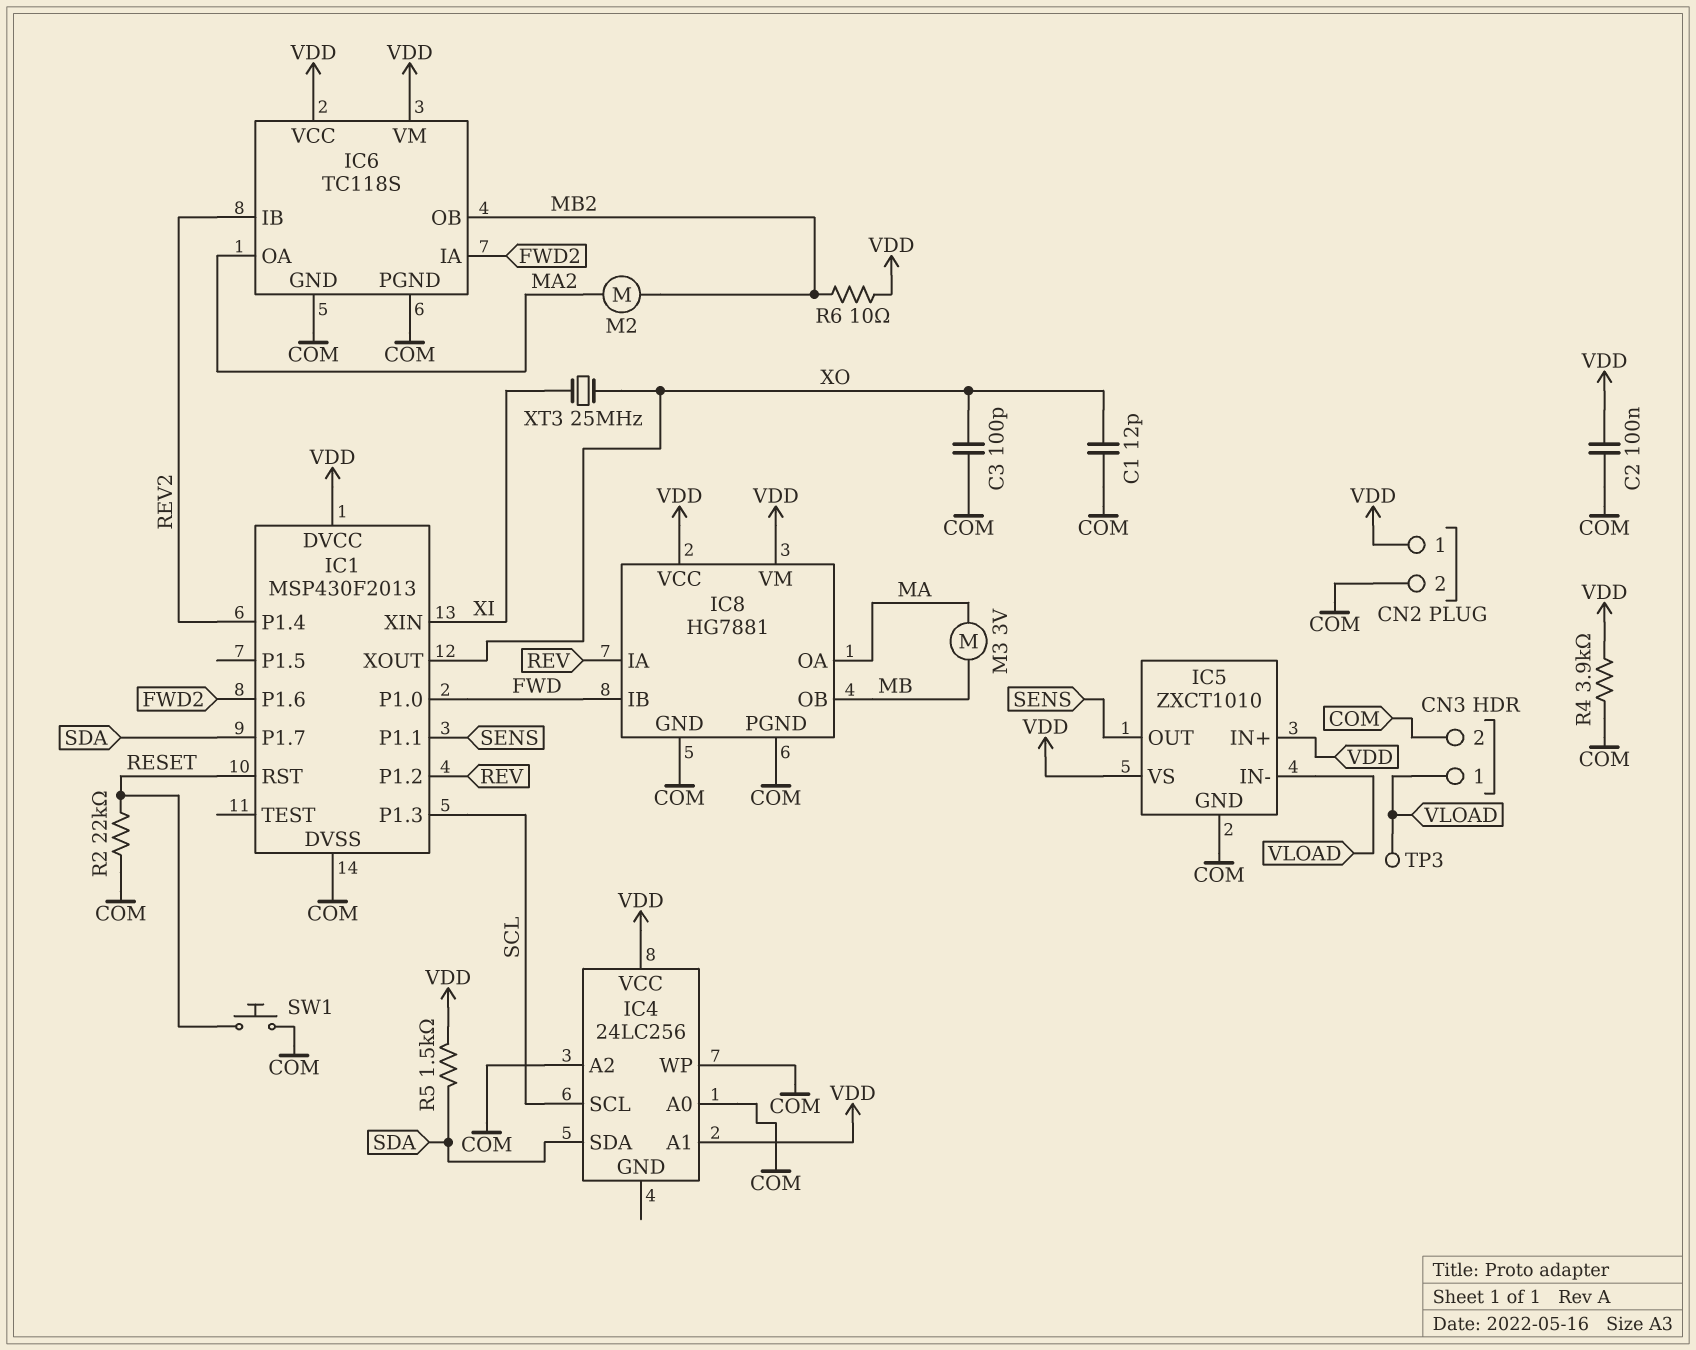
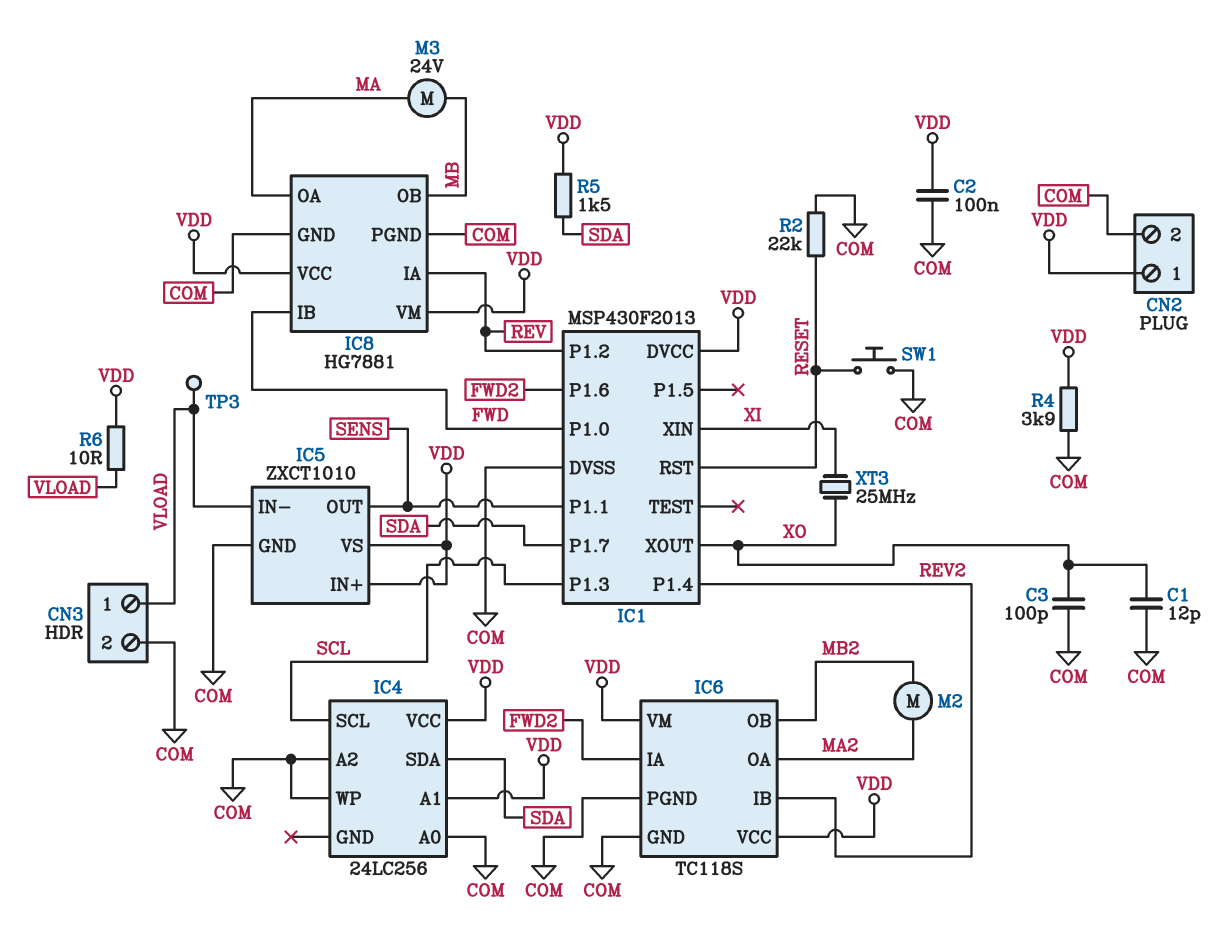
M3: motor 3V (MA, MB) -> motor 24V (MA, MB)
R6: 10 (MB2, VDD) -> 10 (VDD, VLOAD)

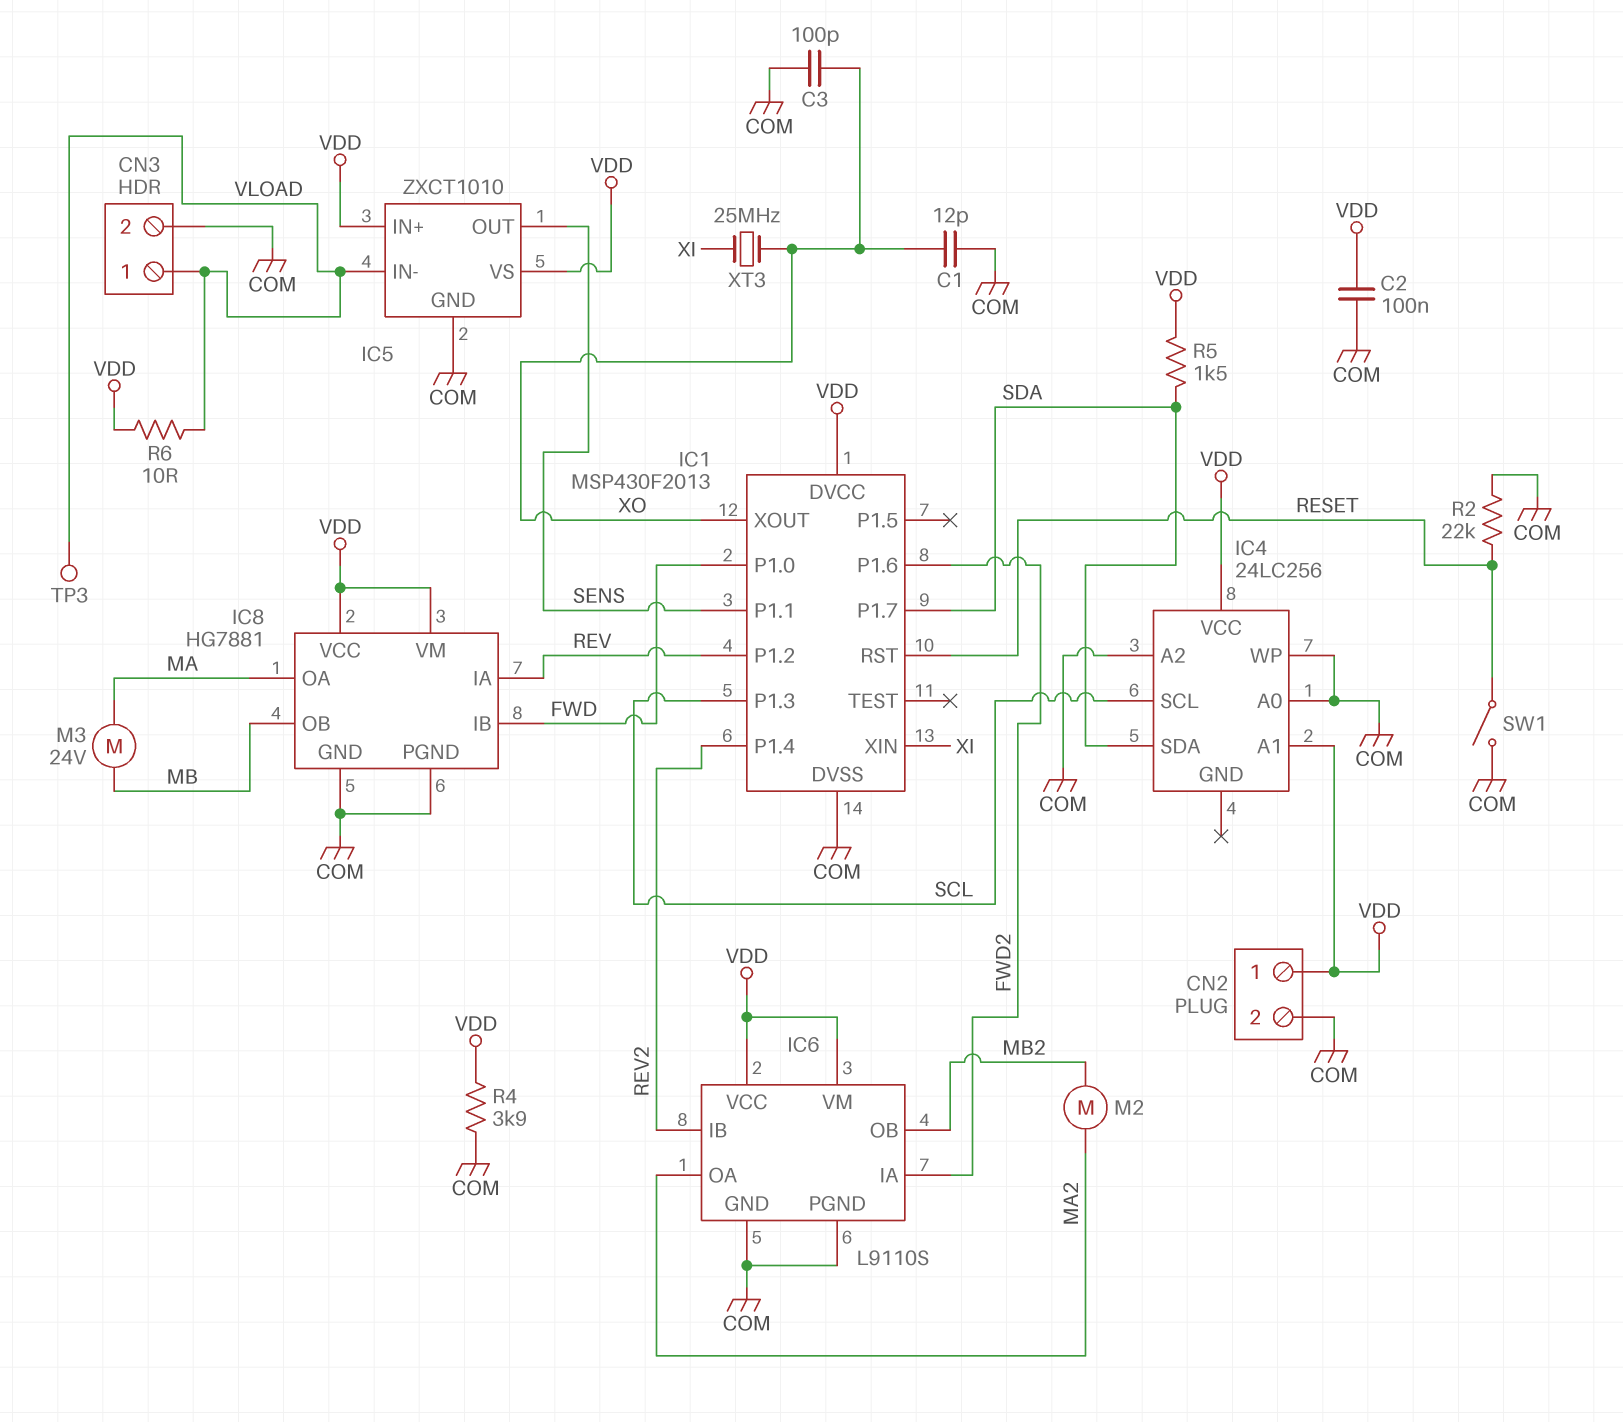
IC6: TC118S -> L9110S
SW1: button (COM, RESET) -> switch (COM, RESET)

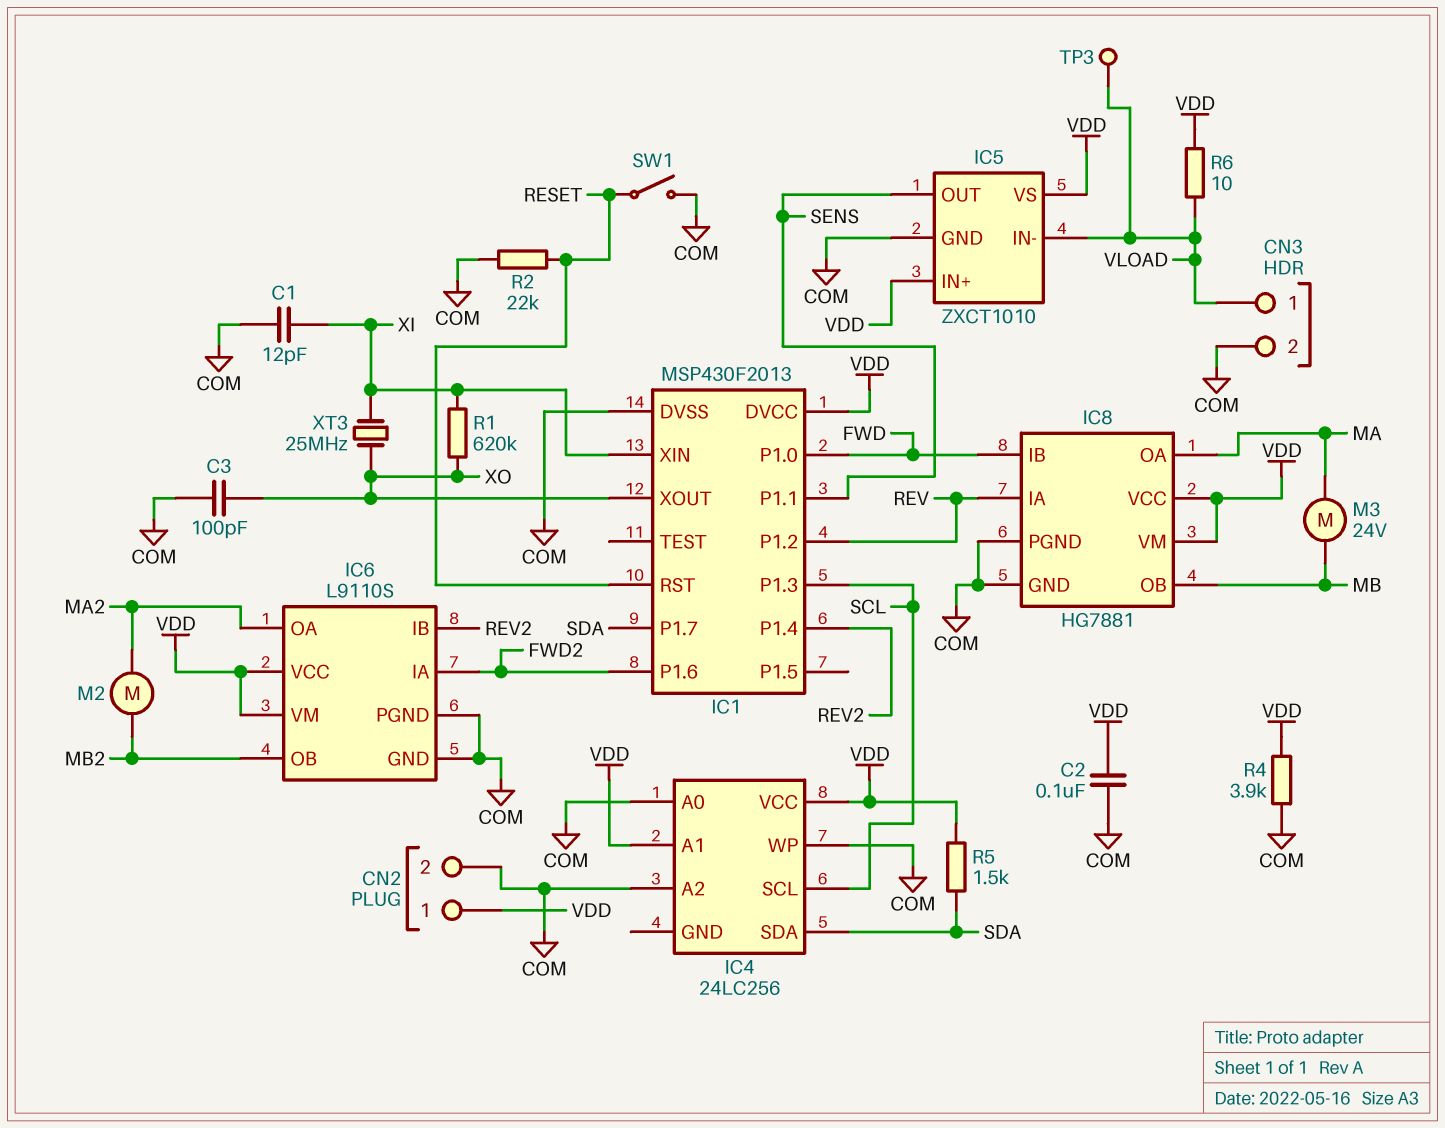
C1: 12pF (COM, XO) -> 12pF (COM, XI)
R1: none -> 620k (XI, XO)

